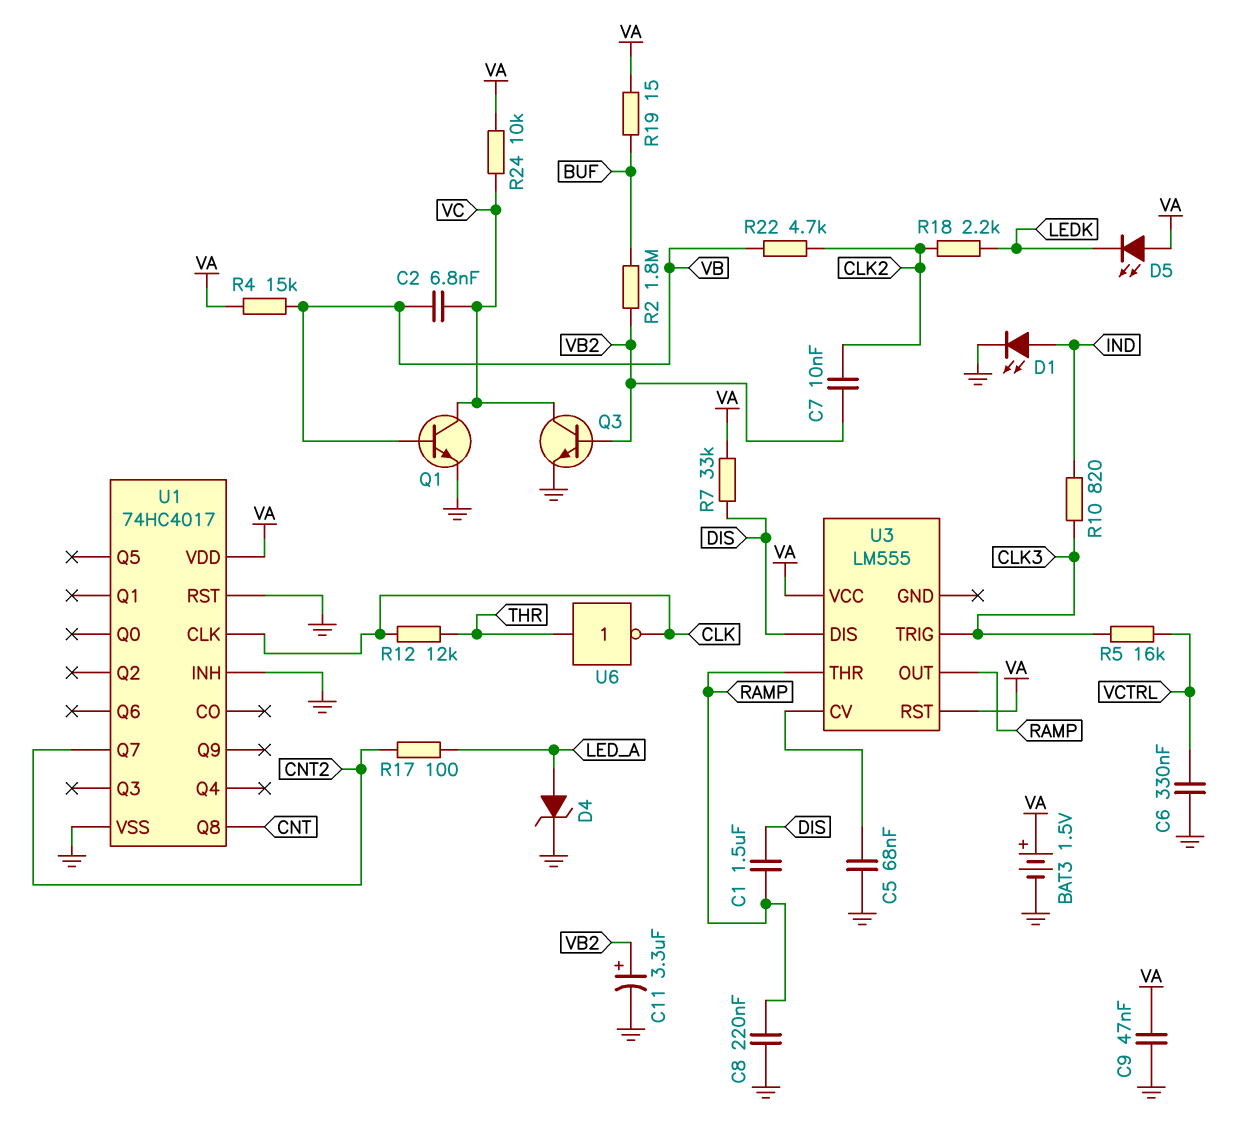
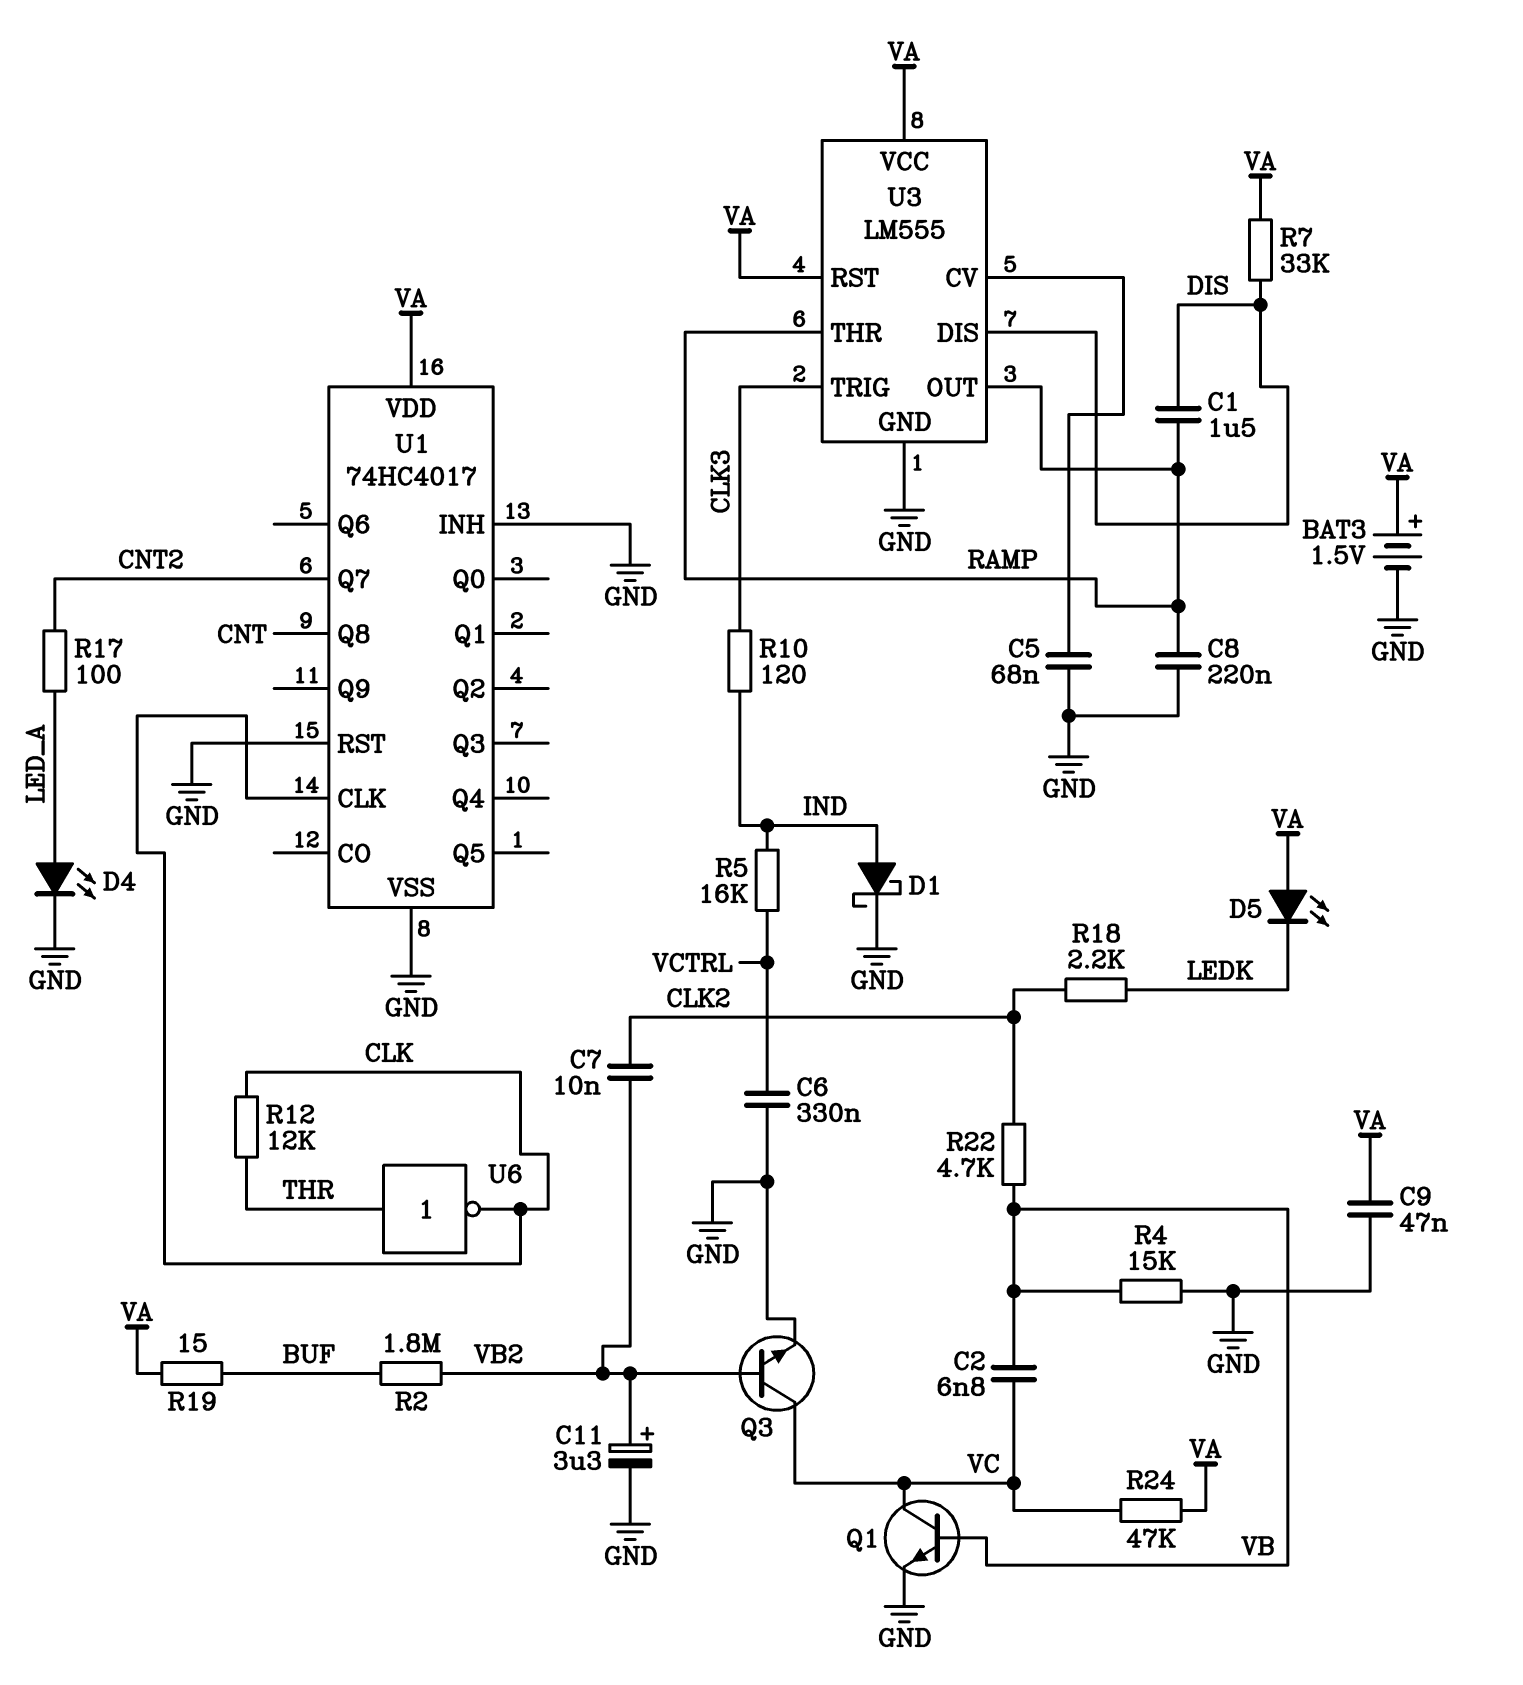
D1: LED (A IND, K GND) -> schottky (A IND, K GND)
D4: zener (A LED_A, K GND) -> LED (A LED_A, K GND)
R4: 15k (VA, VB) -> 15k (GND, VB)
R5: 16k (CLK3, VCTRL) -> 16k (IND, VCTRL)
R10: 820 (CLK3, IND) -> 120 (CLK3, IND)
R24: 10k (VA, VC) -> 47k (VA, VC)
U3 pin GND: none -> GND

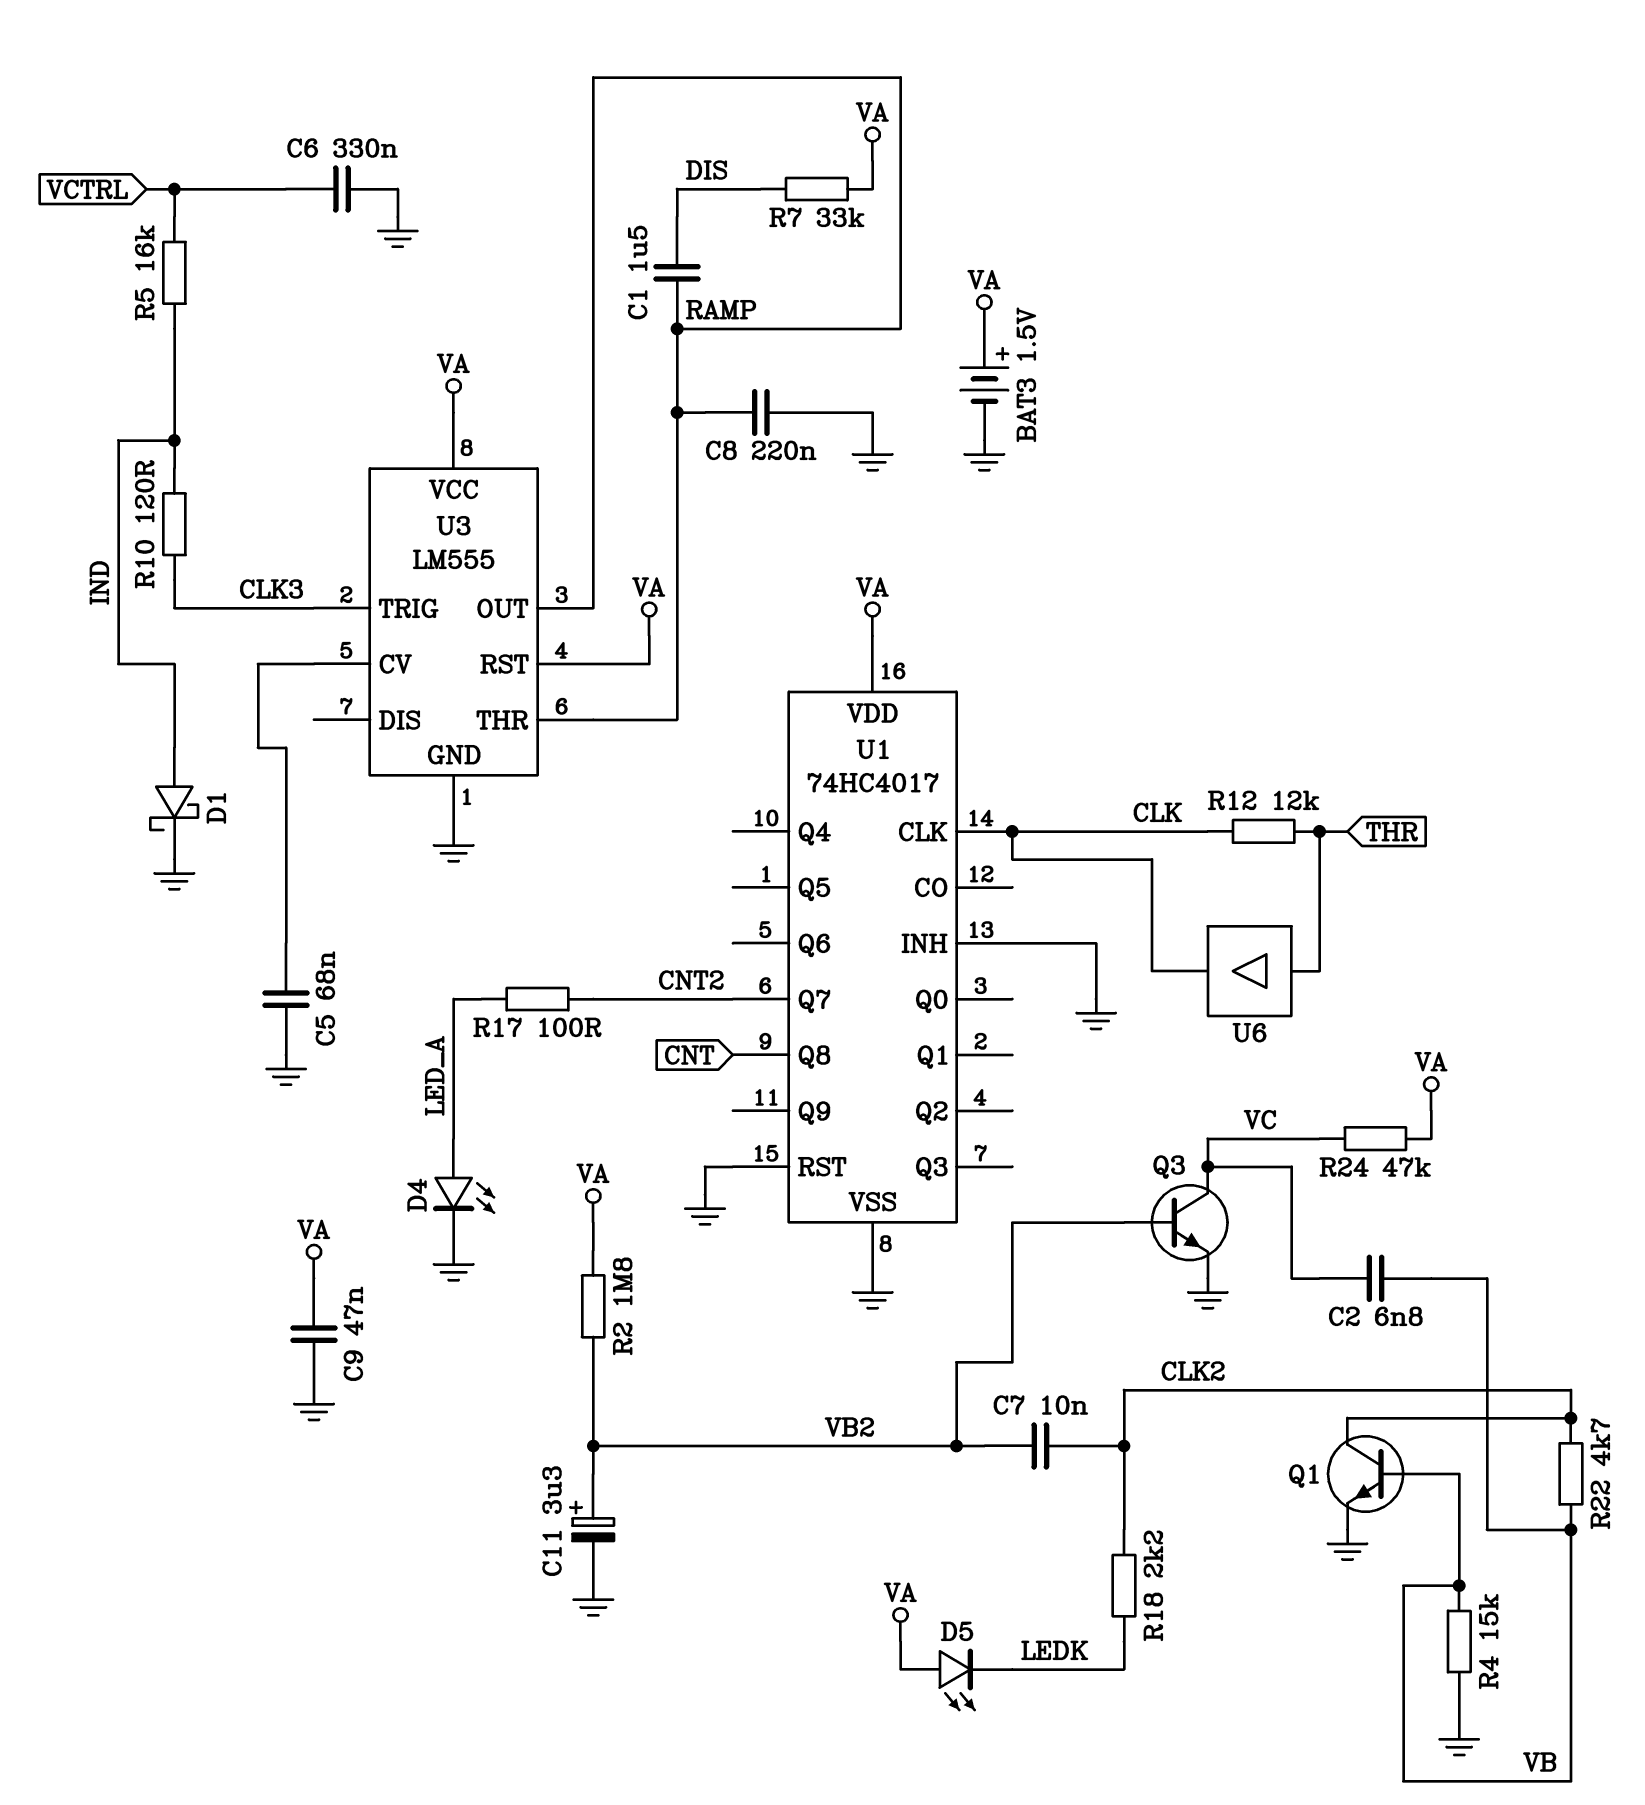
Q1: NPN (B VB, C VC, E GND) -> NPN (B VB, C CLK2, E GND)
R2: 1.8M (BUF, VB2) -> 1.8M (VA, VB2)
R19: 15 (BUF, VA) -> none
U3 pin DIS: DIS -> none
U6: NOT (in THR, out CLK) -> buffer (in THR, out CLK)

